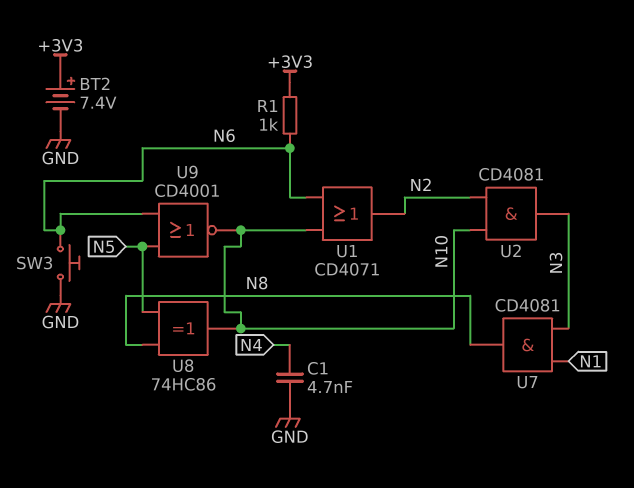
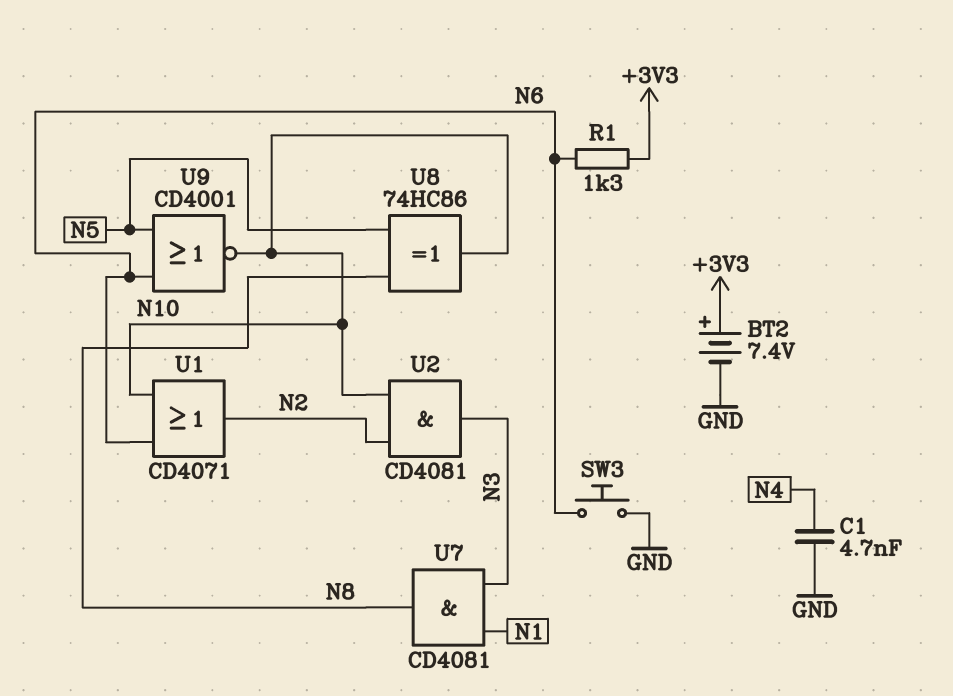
R1: 1k (+3V3, N6) -> 1.3k (+3V3, N6)

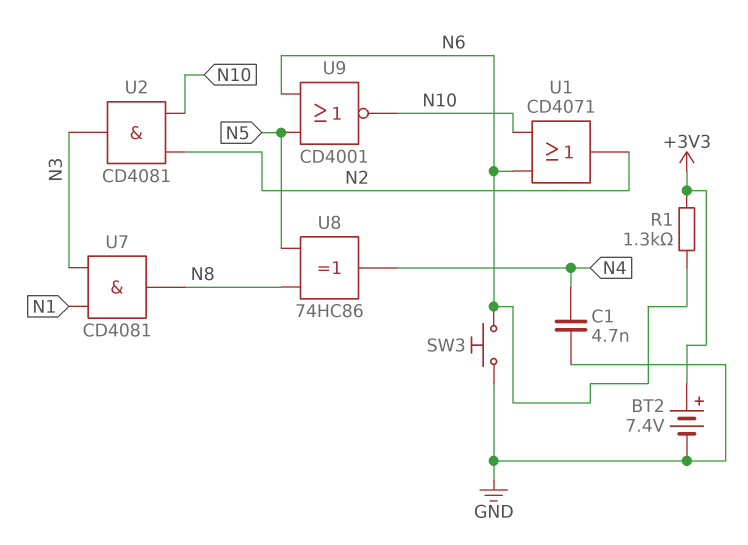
U8: XOR 74HC86 (in N5, in N8, out N10) -> XOR 74HC86 (in N5, in N8, out N4)

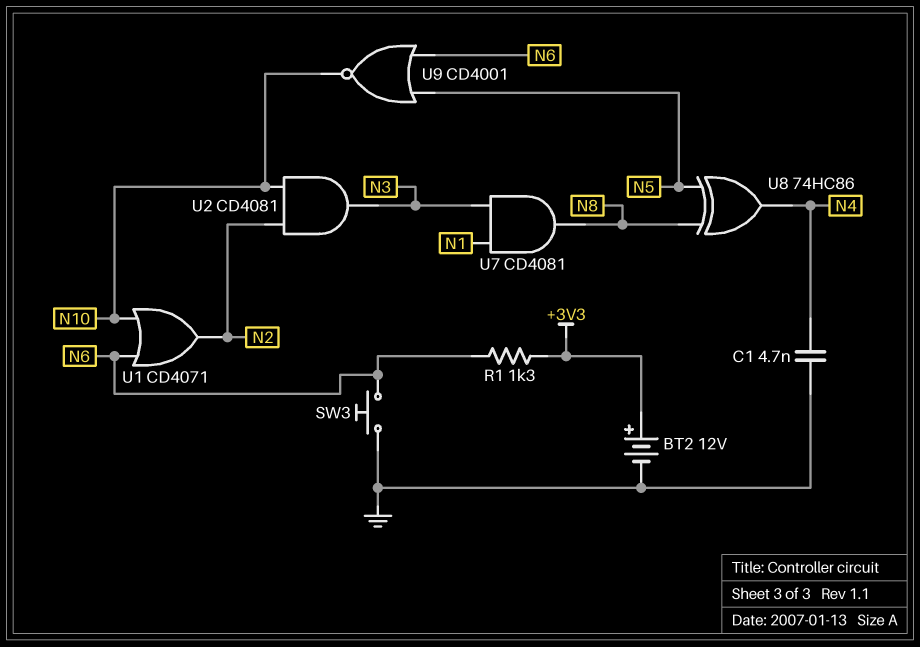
BT2: 7.4V (plus +3V3, minus GND) -> 12V (plus +3V3, minus GND)

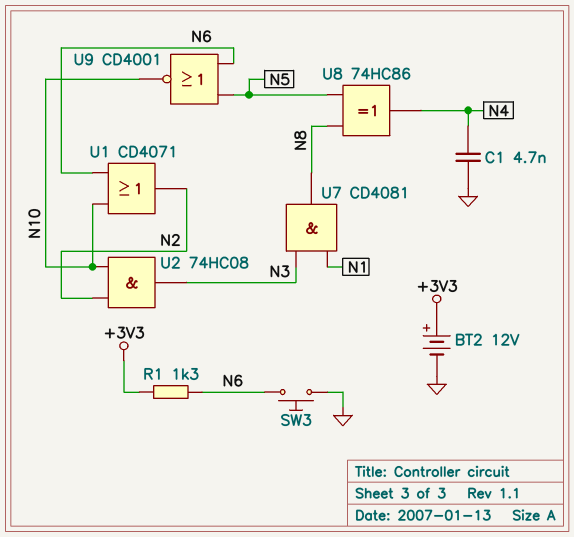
U2: AND CD4081 (in N2, in N10, out N3) -> AND 74HC08 (in N2, in N10, out N3)

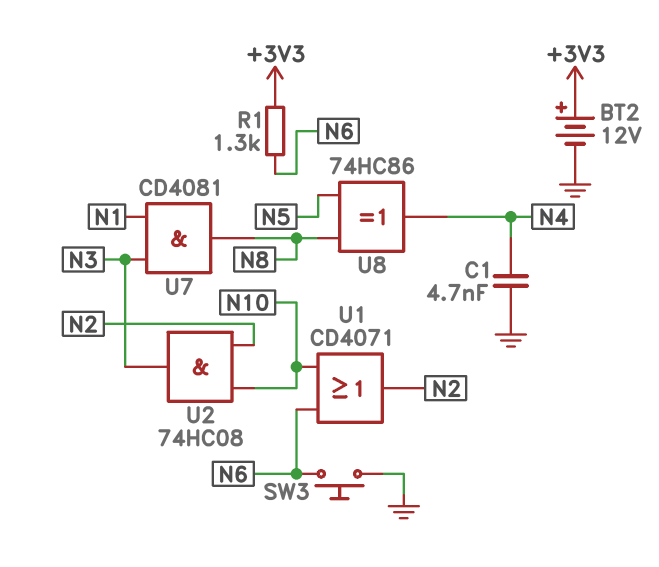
U9: NOR CD4001 (in N5, in N6, out N10) -> none

